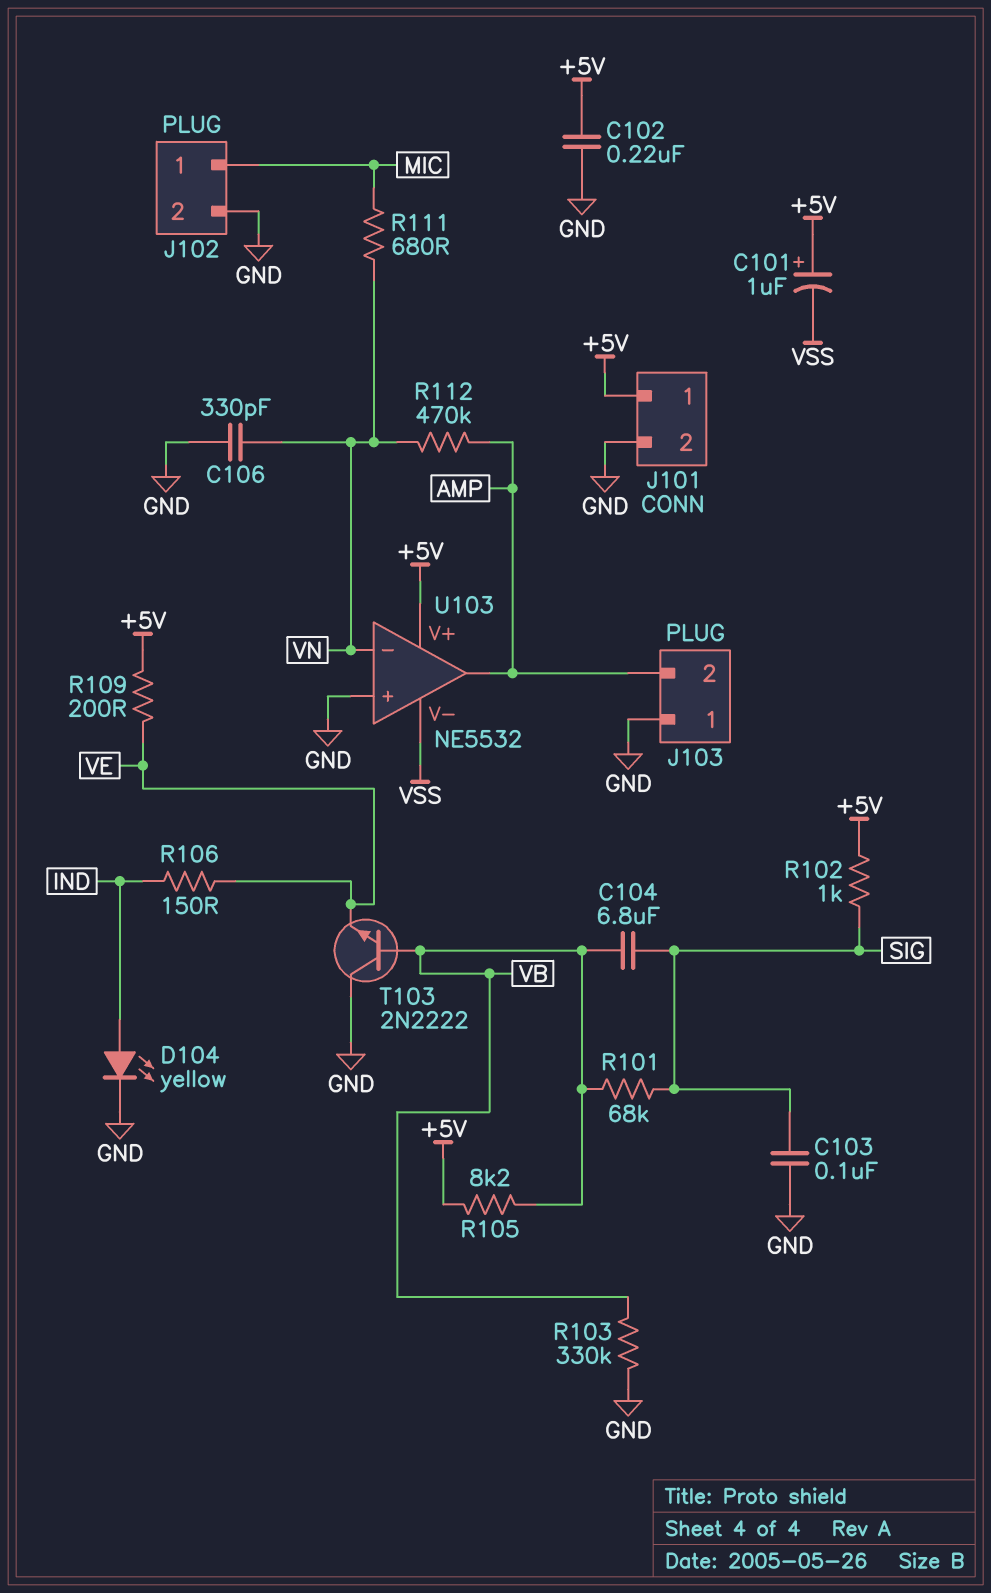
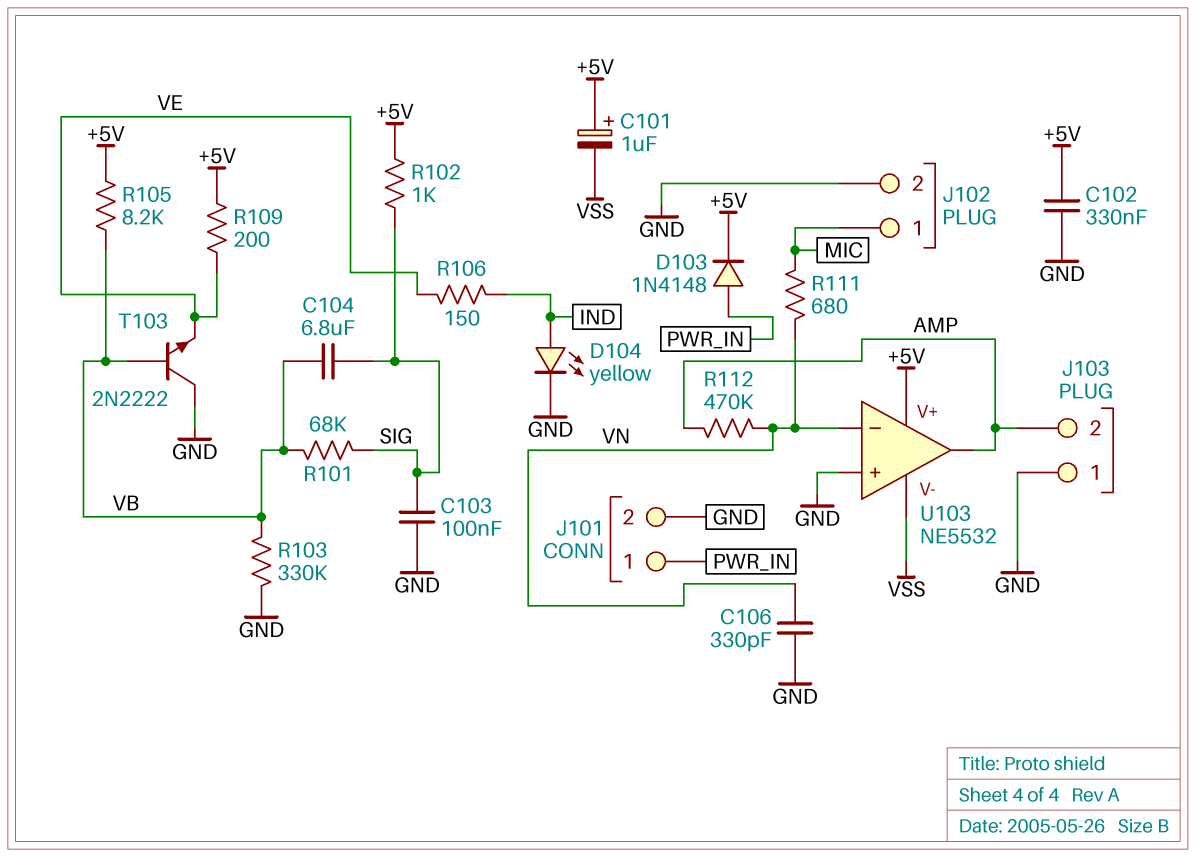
C102: 220nF (+5V, GND) -> 330nF (+5V, GND)
D103: none -> diode 1N4148 (A PWR_IN, K +5V)
J101 pin 1: +5V -> PWR_IN

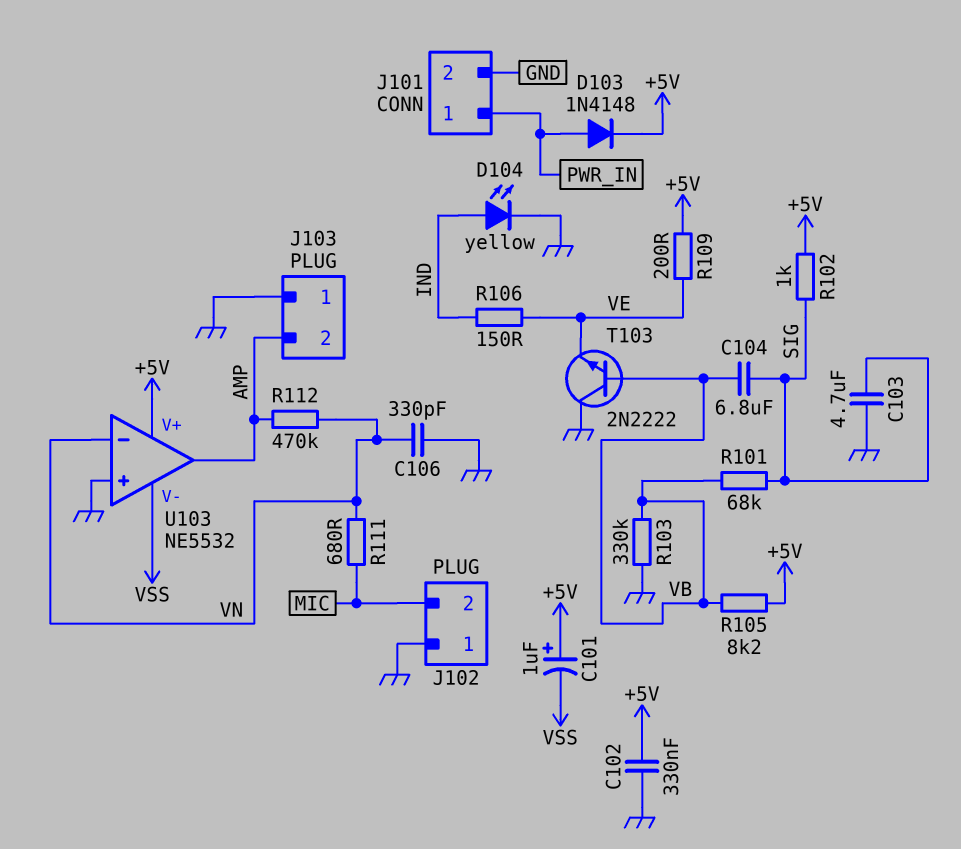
C103: 100nF (GND, SIG) -> 4.7uF (GND, SIG)
J102 pin 1: MIC -> GND
J102 pin 2: GND -> MIC

